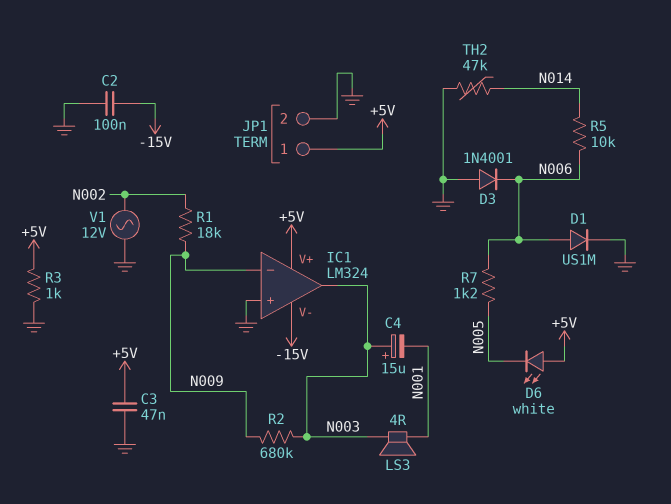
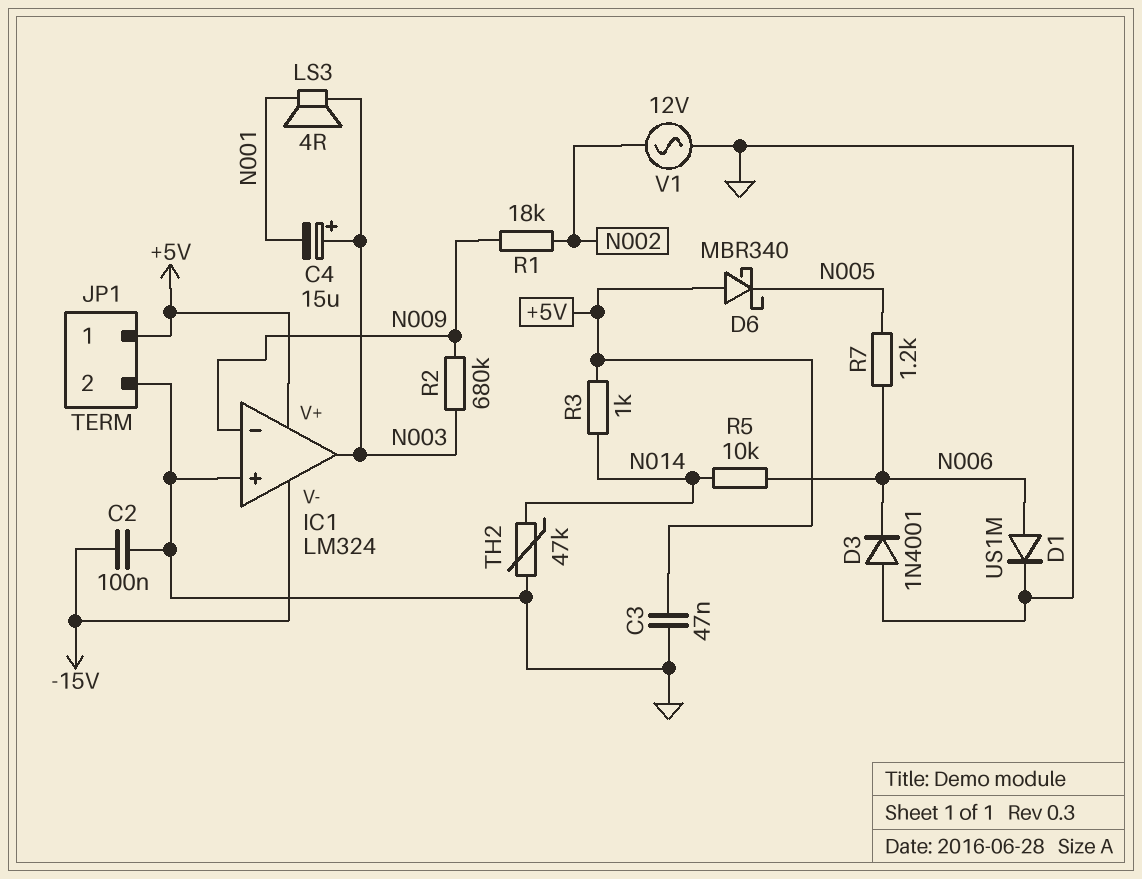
D6: LED white (A +5V, K N005) -> schottky MBR340 (A +5V, K N005)
R3: 1k (+5V, GND) -> 1k (+5V, N014)

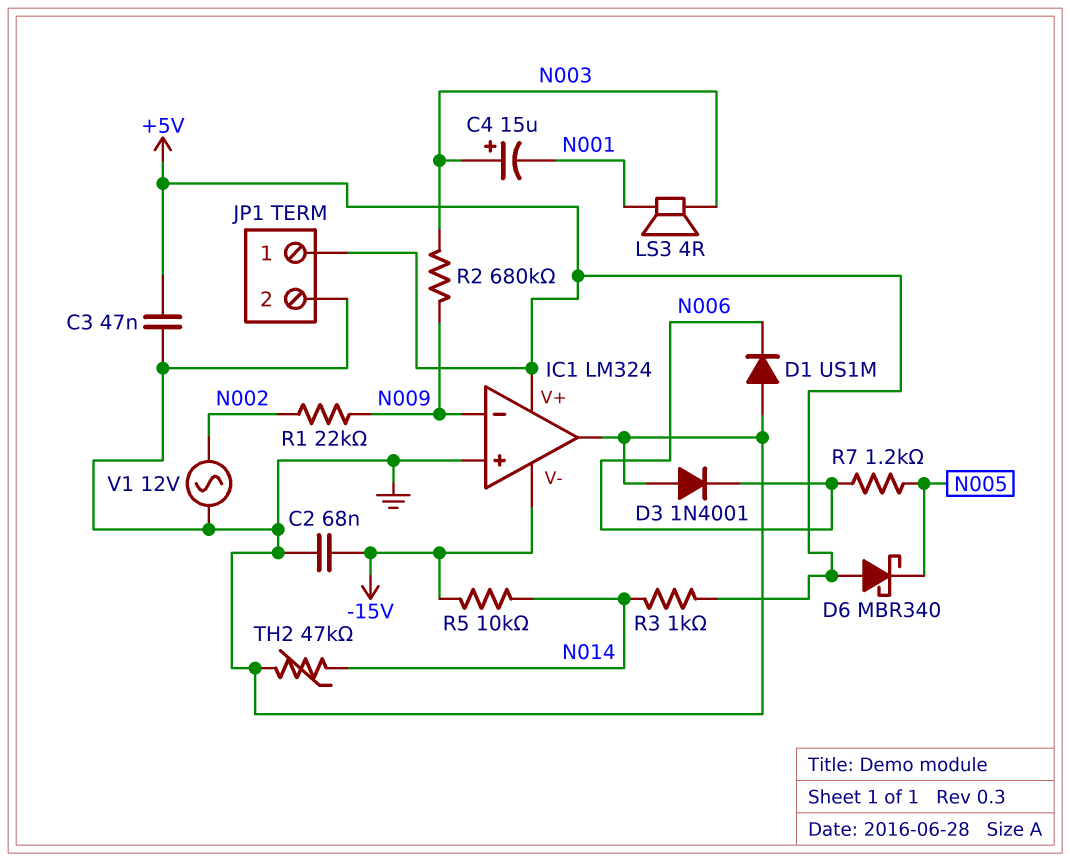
C2: 100nF (-15V, GND) -> 68nF (-15V, GND)
D1: diode US1M (A N006, K GND) -> diode US1M (A GND, K N006)
IC1 pin out: N003 -> GND
R1: 18k (N002, N009) -> 22k (N002, N009)
R5: 10k (N006, N014) -> 10k (-15V, N014)

